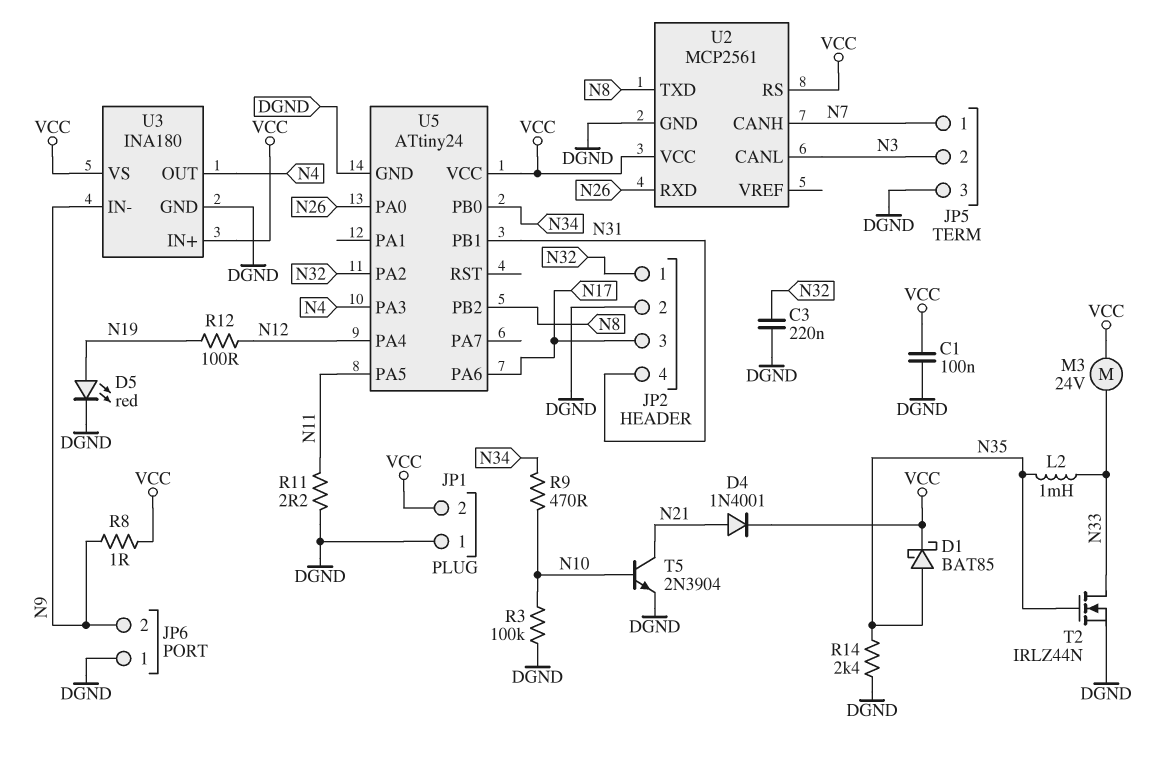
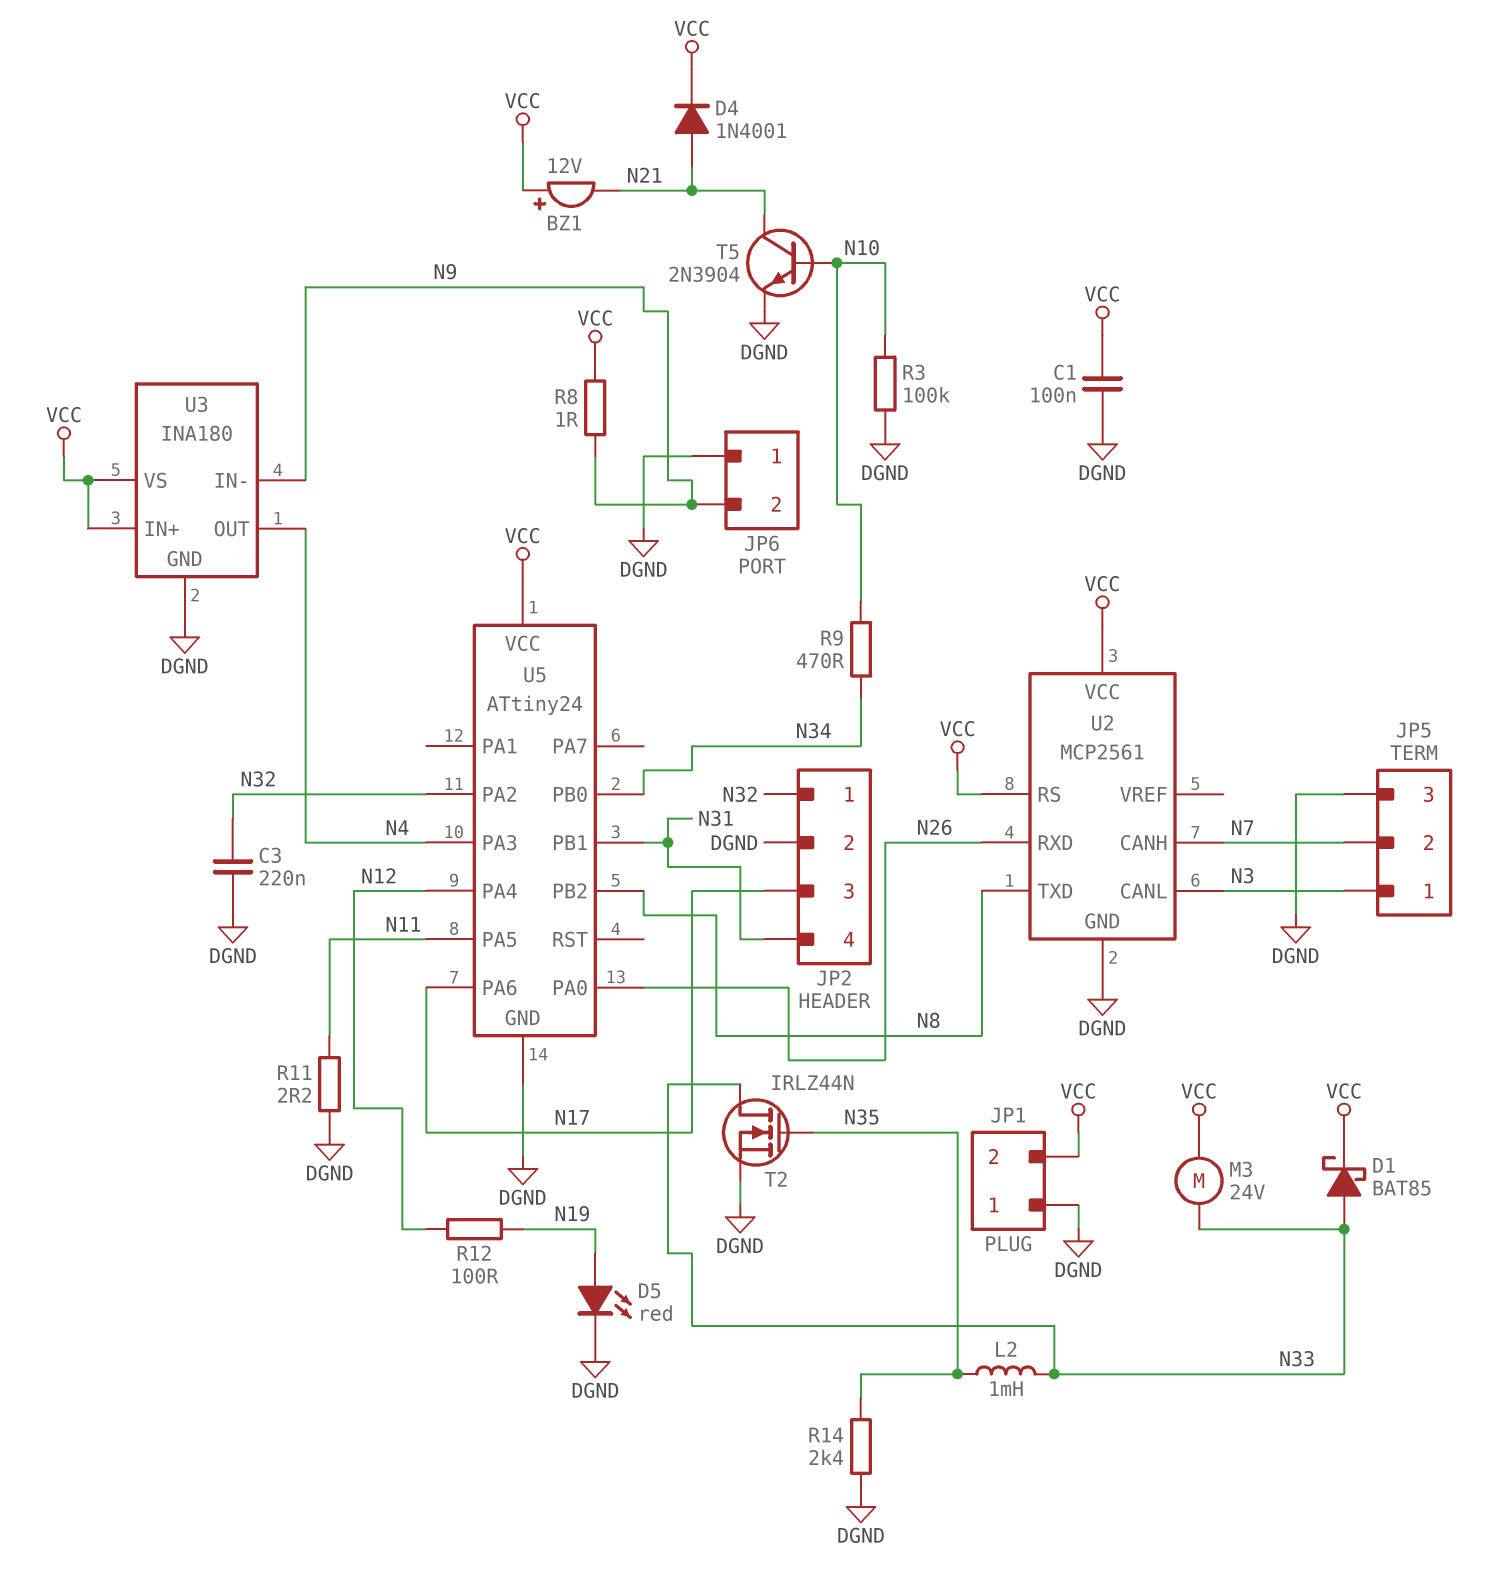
BZ1: none -> buzzer 12V (plus VCC, minus N21)
D1: schottky BAT85 (A N35, K VCC) -> schottky BAT85 (A N33, K VCC)
JP5 pin 1: N7 -> N3
JP5 pin 2: N3 -> N7

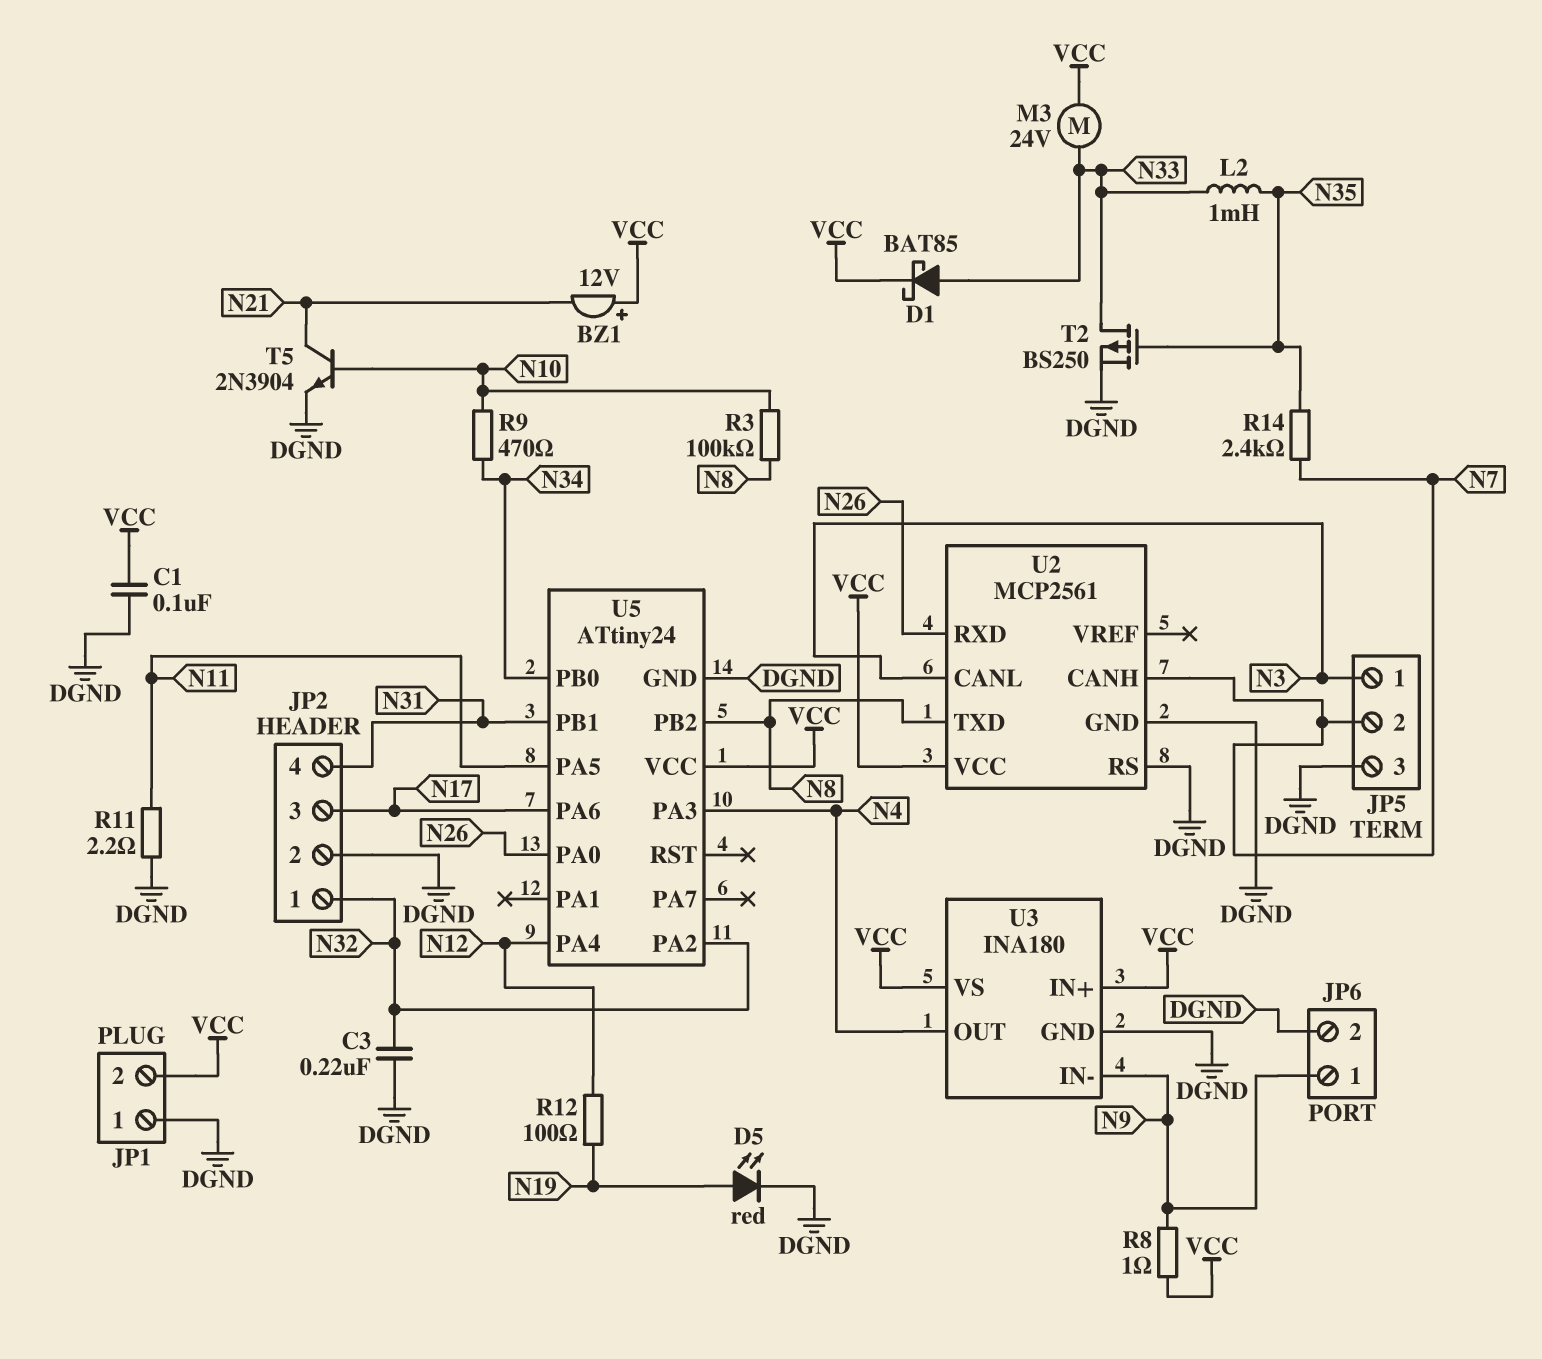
D4: diode 1N4001 (A N21, K VCC) -> none
JP6 pin 1: DGND -> N9
JP6 pin 2: N9 -> DGND
R3: 100k (DGND, N10) -> 100k (N8, N10)
R14: 2.4k (DGND, N35) -> 2.4k (N7, N35)
T2: NMOS IRLZ44N (G N35, D N33, S DGND) -> PMOS BS250 (G N35, D N33, S DGND)
U2 pin RS: VCC -> DGND

